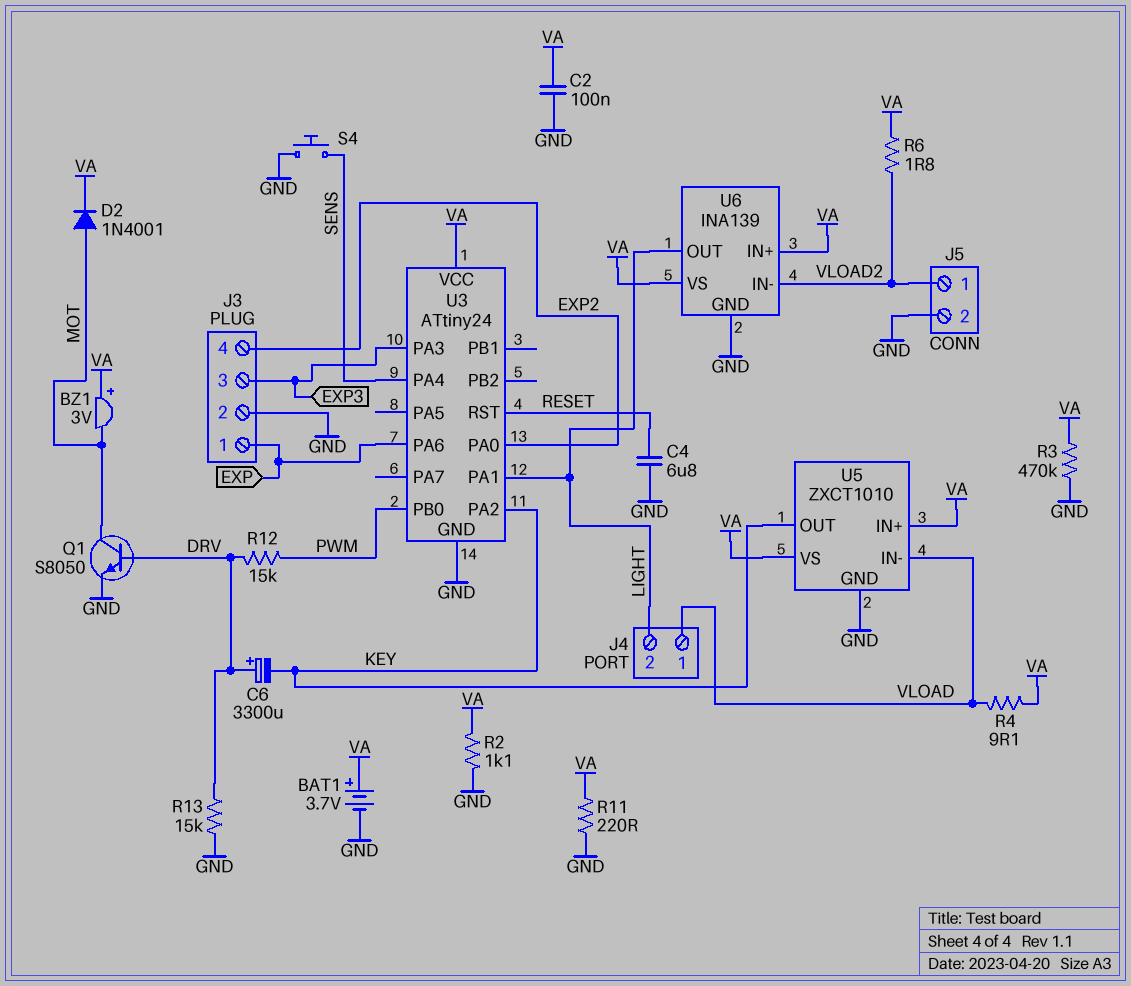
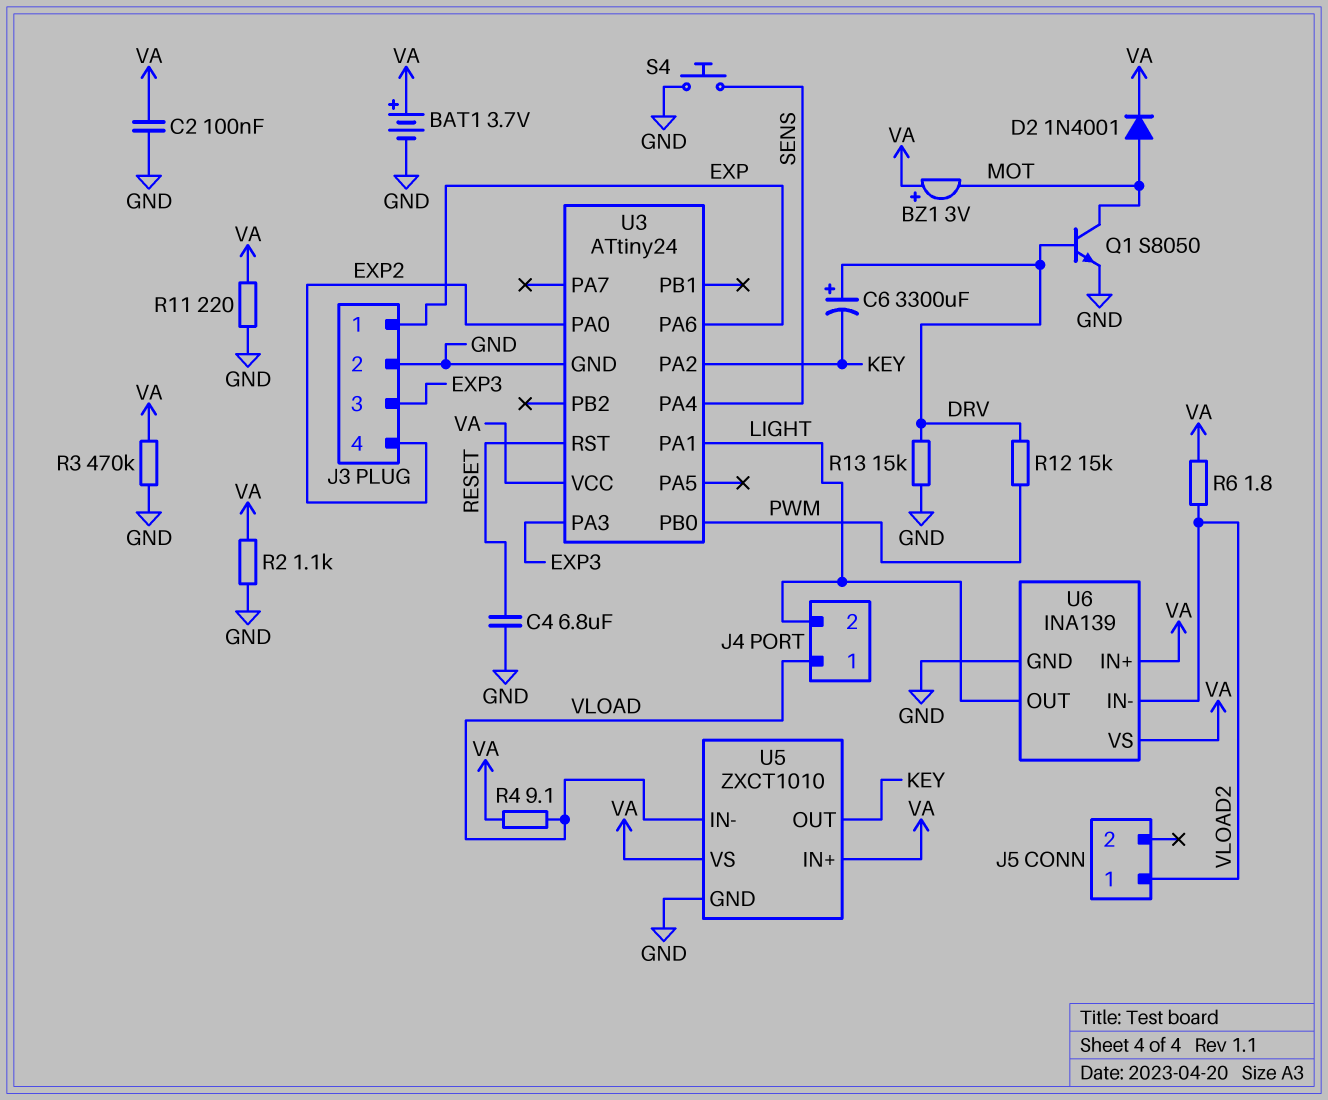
J5 pin 2: GND -> none

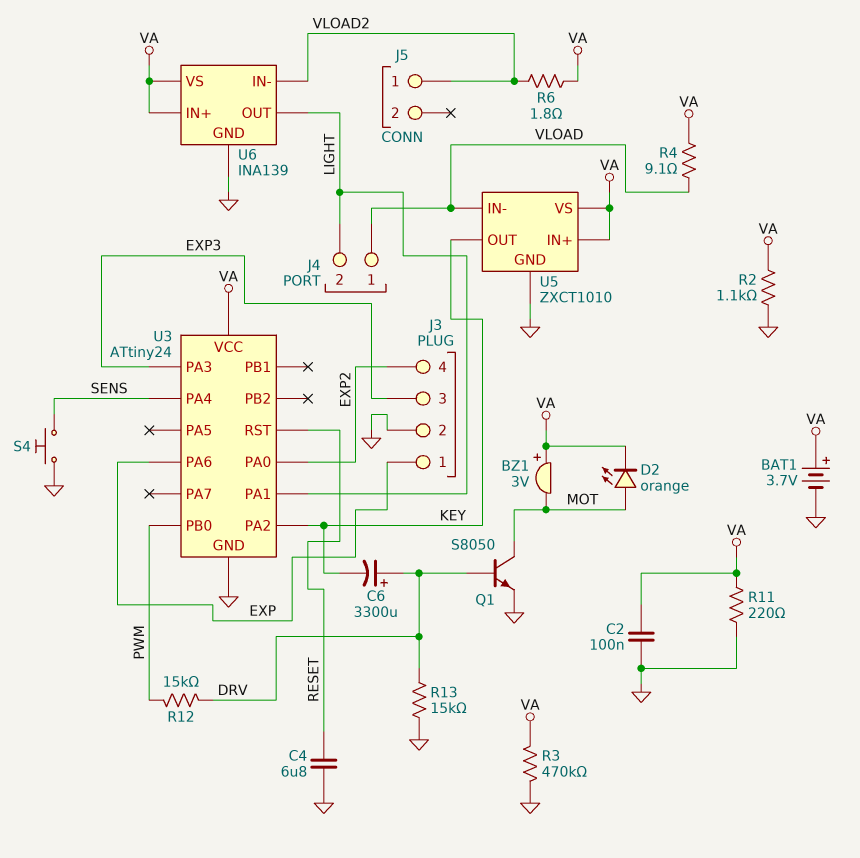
D2: diode 1N4001 (A MOT, K VA) -> LED orange (A MOT, K VA)

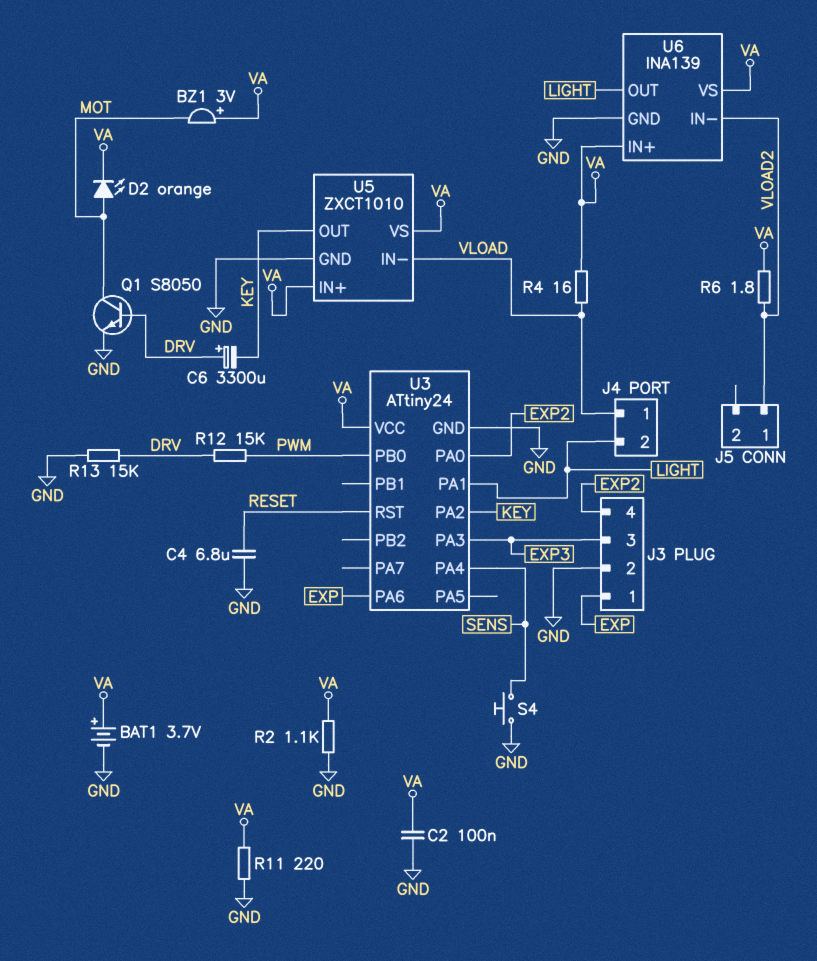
R3: 470k (GND, VA) -> none
R4: 9.1 (VA, VLOAD) -> 16 (VA, VLOAD)

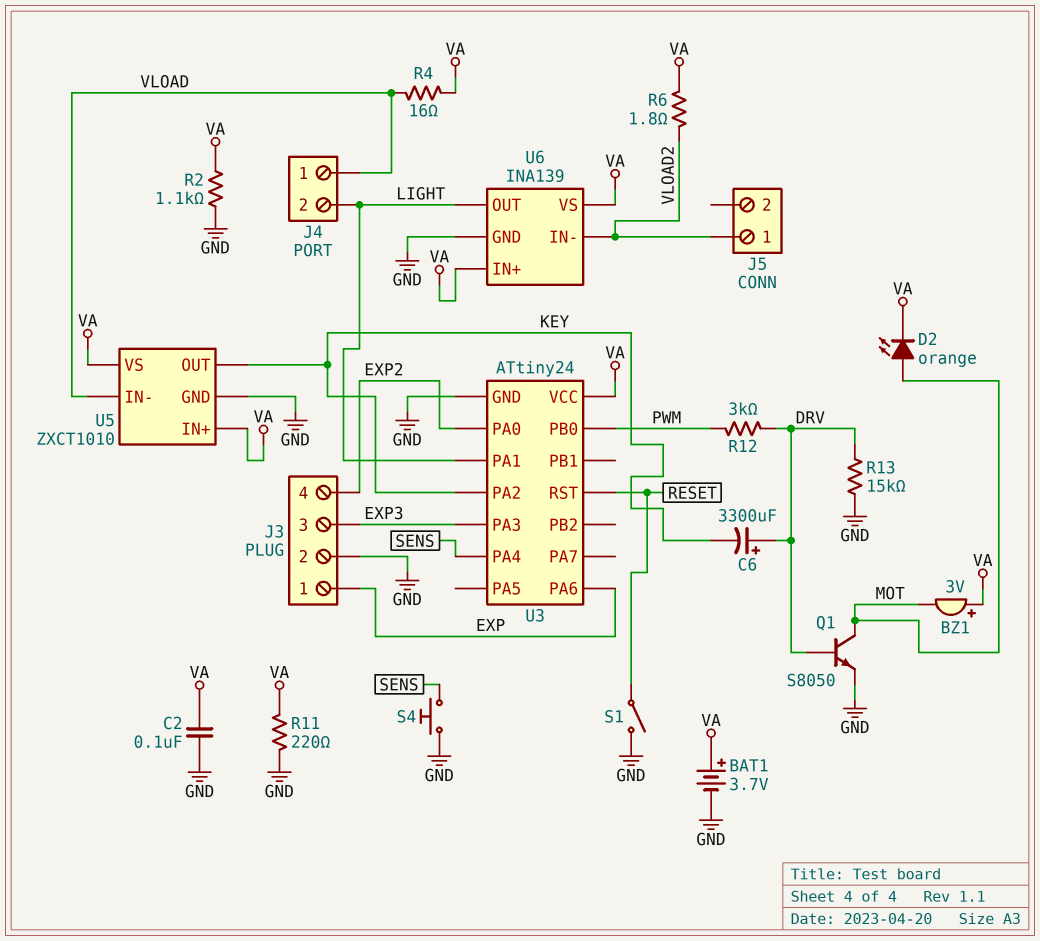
C4: 6.8uF (GND, RESET) -> none
R12: 15k (DRV, PWM) -> 3k (DRV, PWM)
S1: none -> switch (GND, RESET)

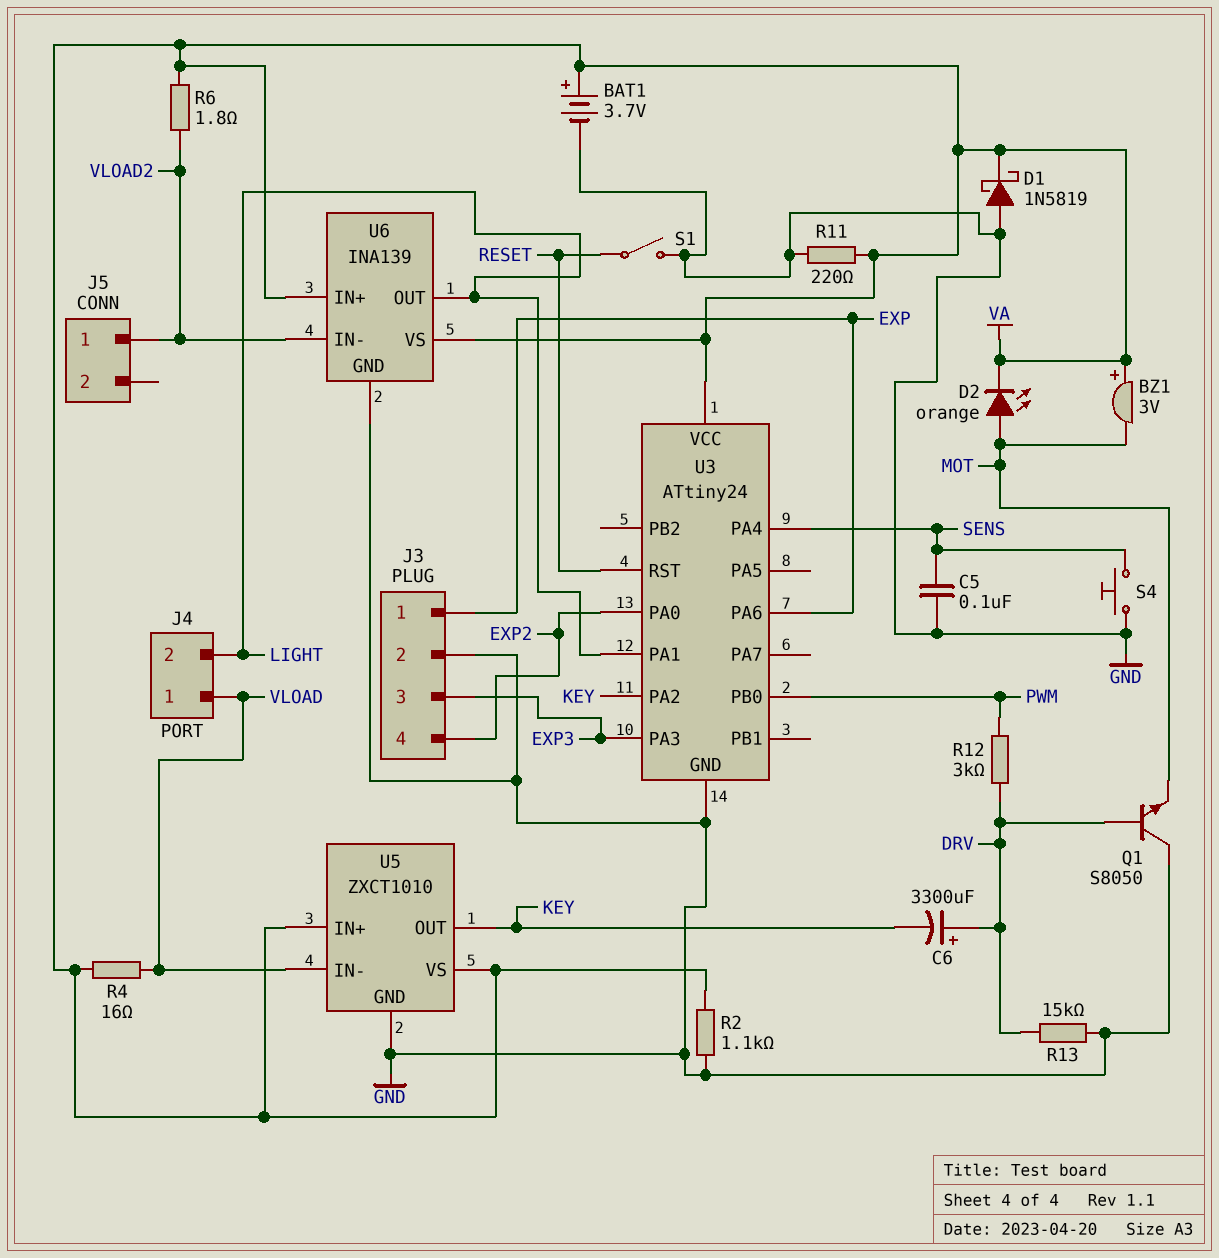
C2: 100nF (GND, VA) -> none
C5: none -> 100nF (GND, SENS)
D1: none -> schottky 1N5819 (A GND, K VA)
Q1: NPN S8050 (B DRV, C MOT, E GND) -> NPN S8050 (B DRV, C GND, E MOT)

